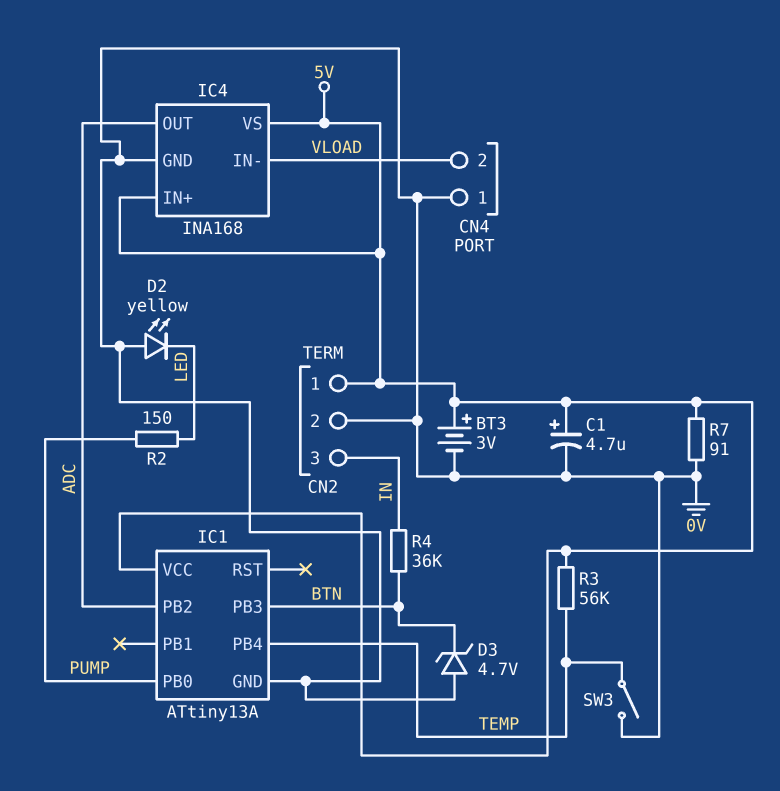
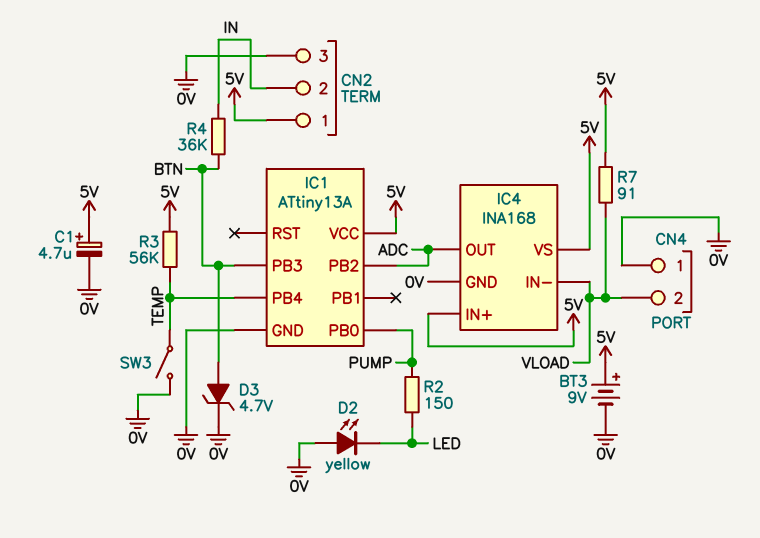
BT3: 3V (plus 5V, minus 0V) -> 9V (plus 5V, minus 0V)
CN2 pin 2: 0V -> IN
CN2 pin 3: IN -> 0V
D3: zener 4.7V (A 0V, K BTN) -> zener 4.7V (A BTN, K 0V)
R7: 91 (0V, 5V) -> 91 (5V, VLOAD)

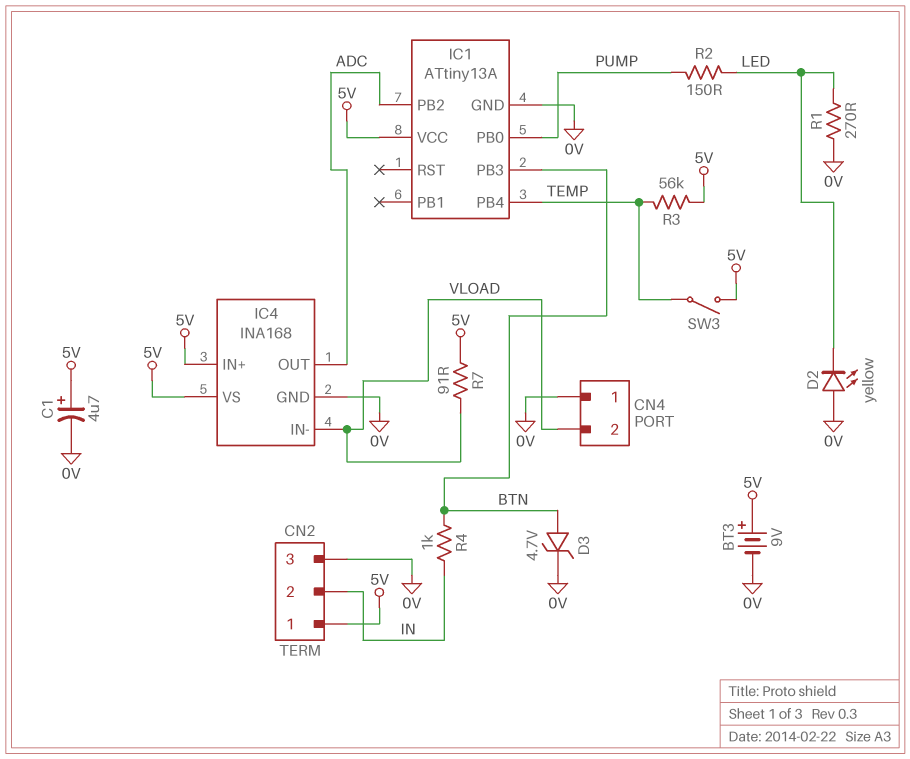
R1: none -> 270 (0V, LED)
R4: 36k (BTN, IN) -> 1k (BTN, IN)
SW3: switch (0V, TEMP) -> switch (5V, TEMP)

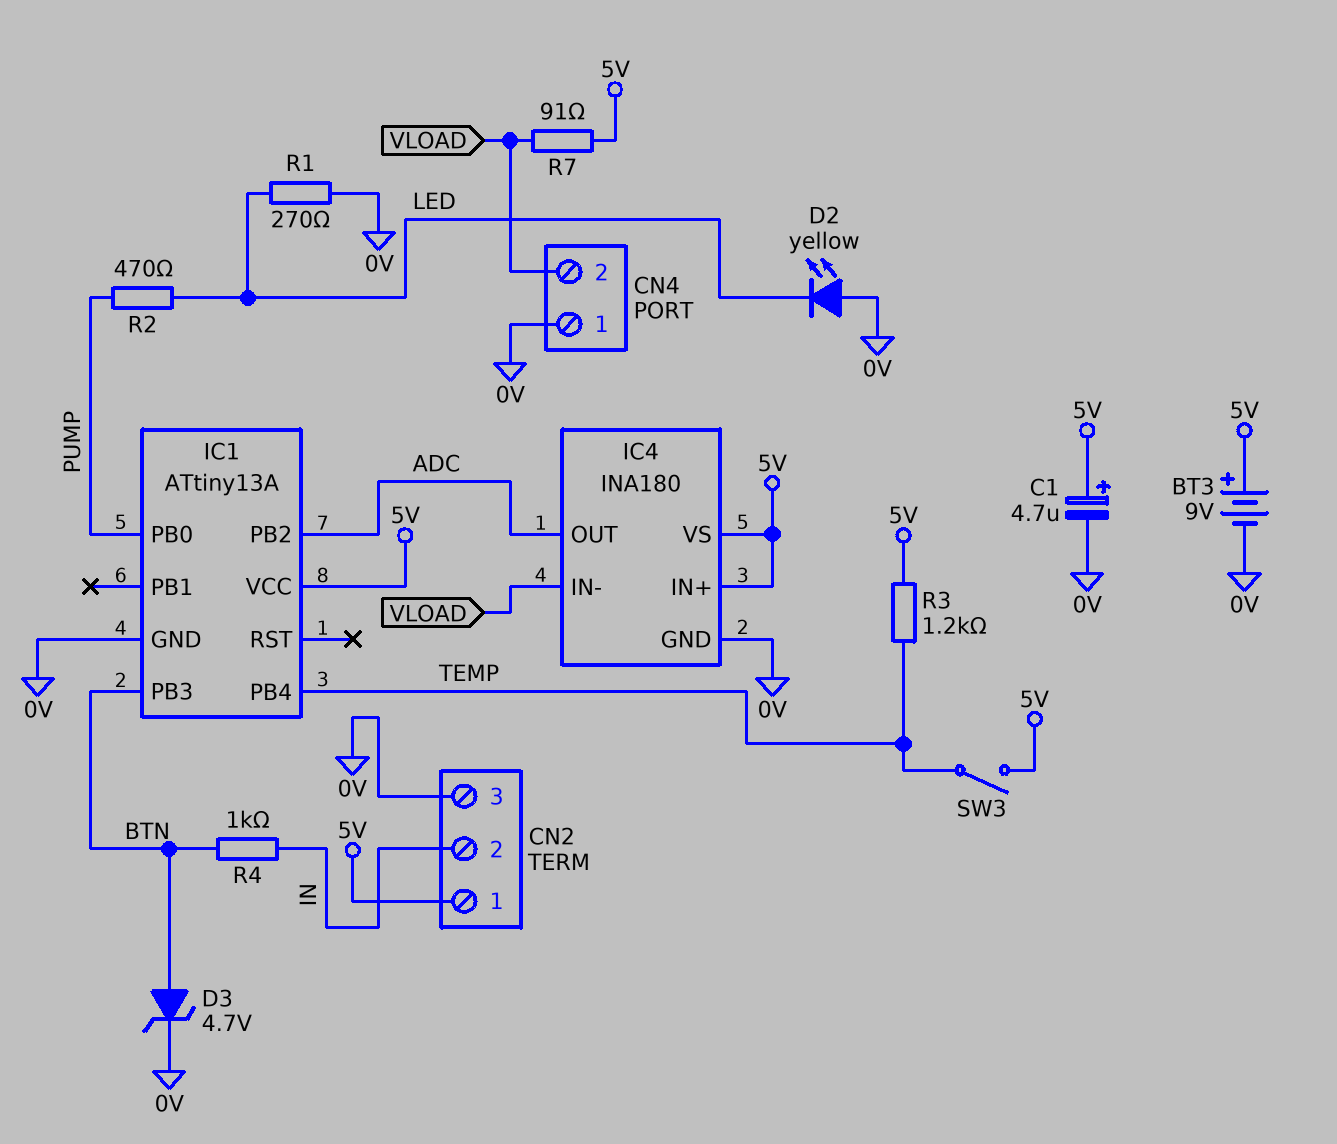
IC4: INA168 -> INA180
R2: 150 (LED, PUMP) -> 470 (LED, PUMP)
R3: 56k (5V, TEMP) -> 1.2k (5V, TEMP)

